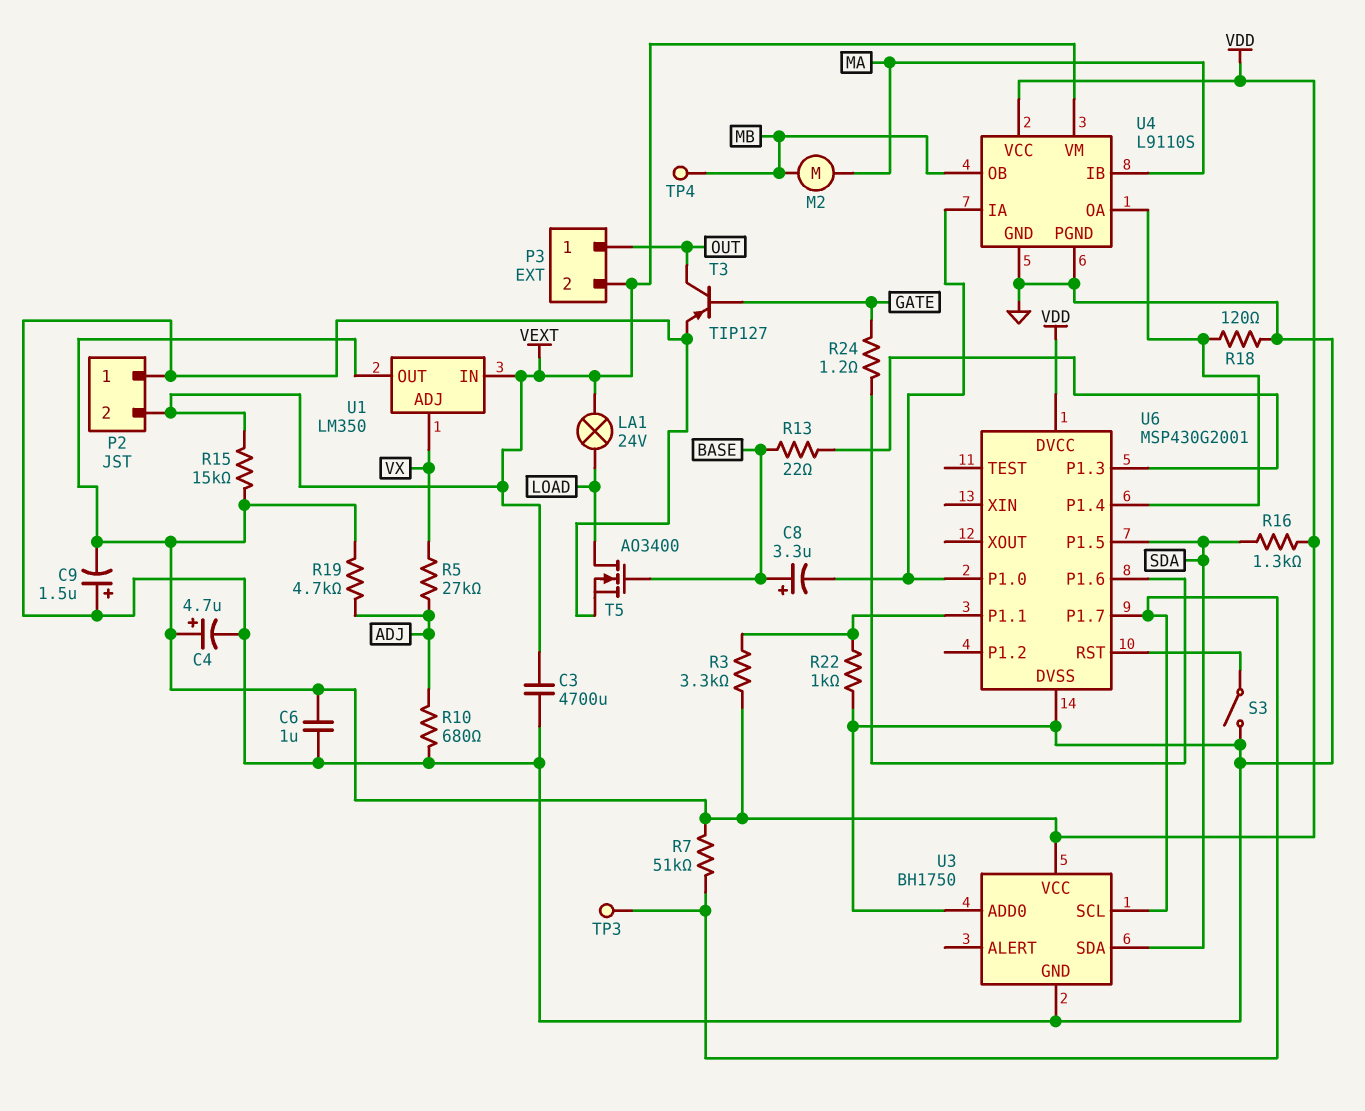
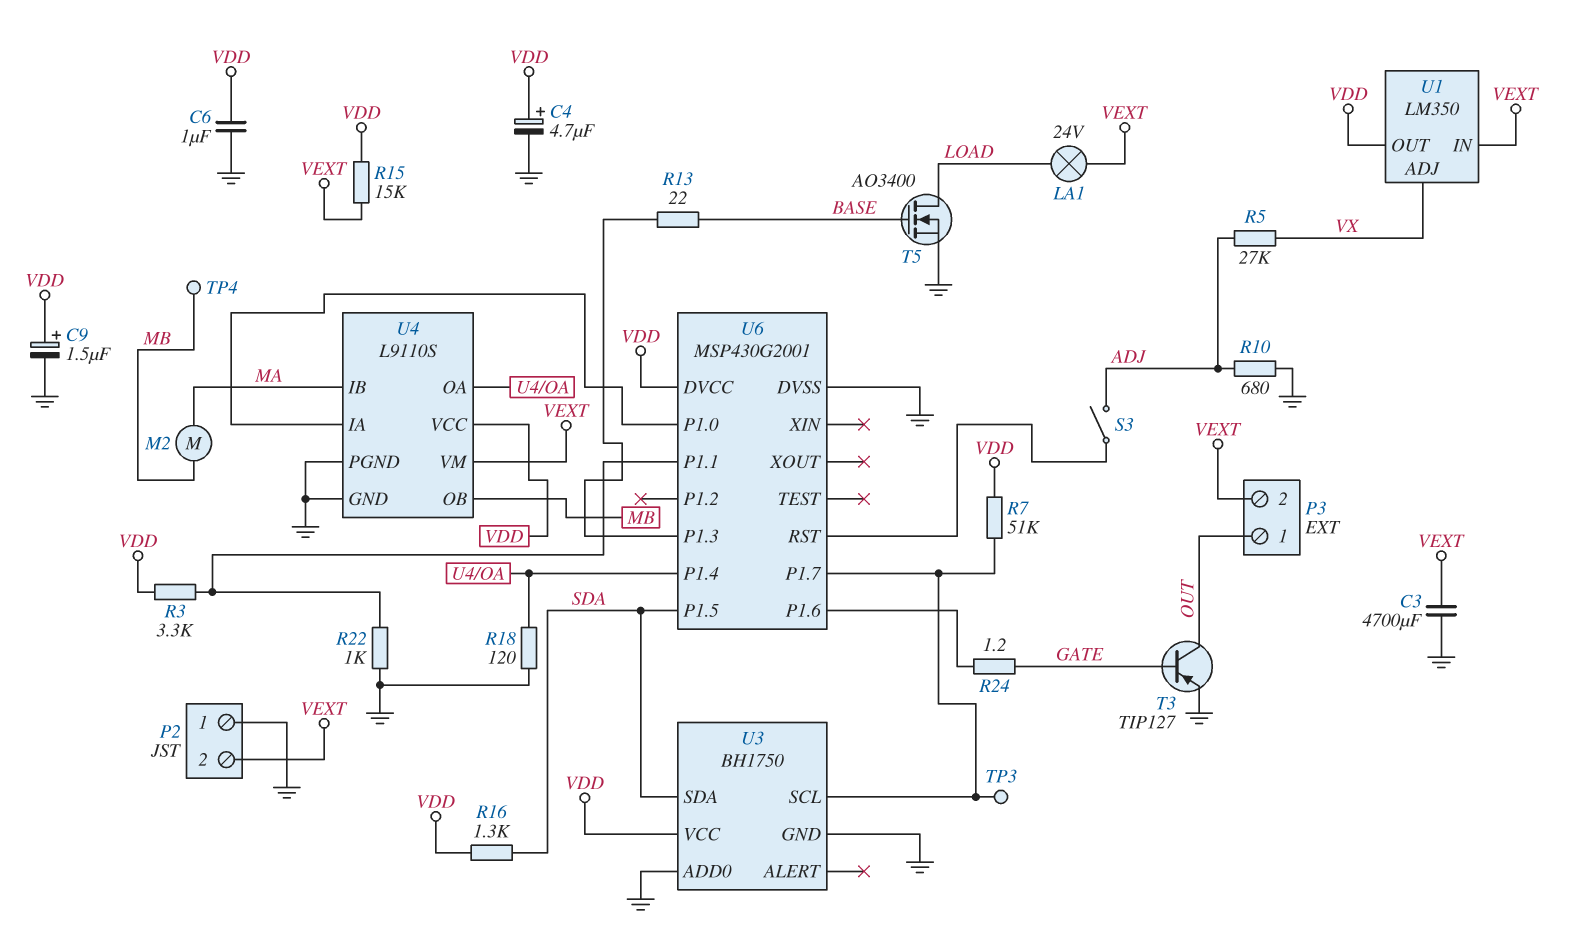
C8: 3.3uF (plus BASE, minus U4/IA) -> none
C9: 1.5uF (plus GND, minus VDD) -> 1.5uF (plus VDD, minus GND)
R19: 4.7k (ADJ, VDD) -> none
S3: switch (GND, U6/RST) -> switch (ADJ, U6/RST)

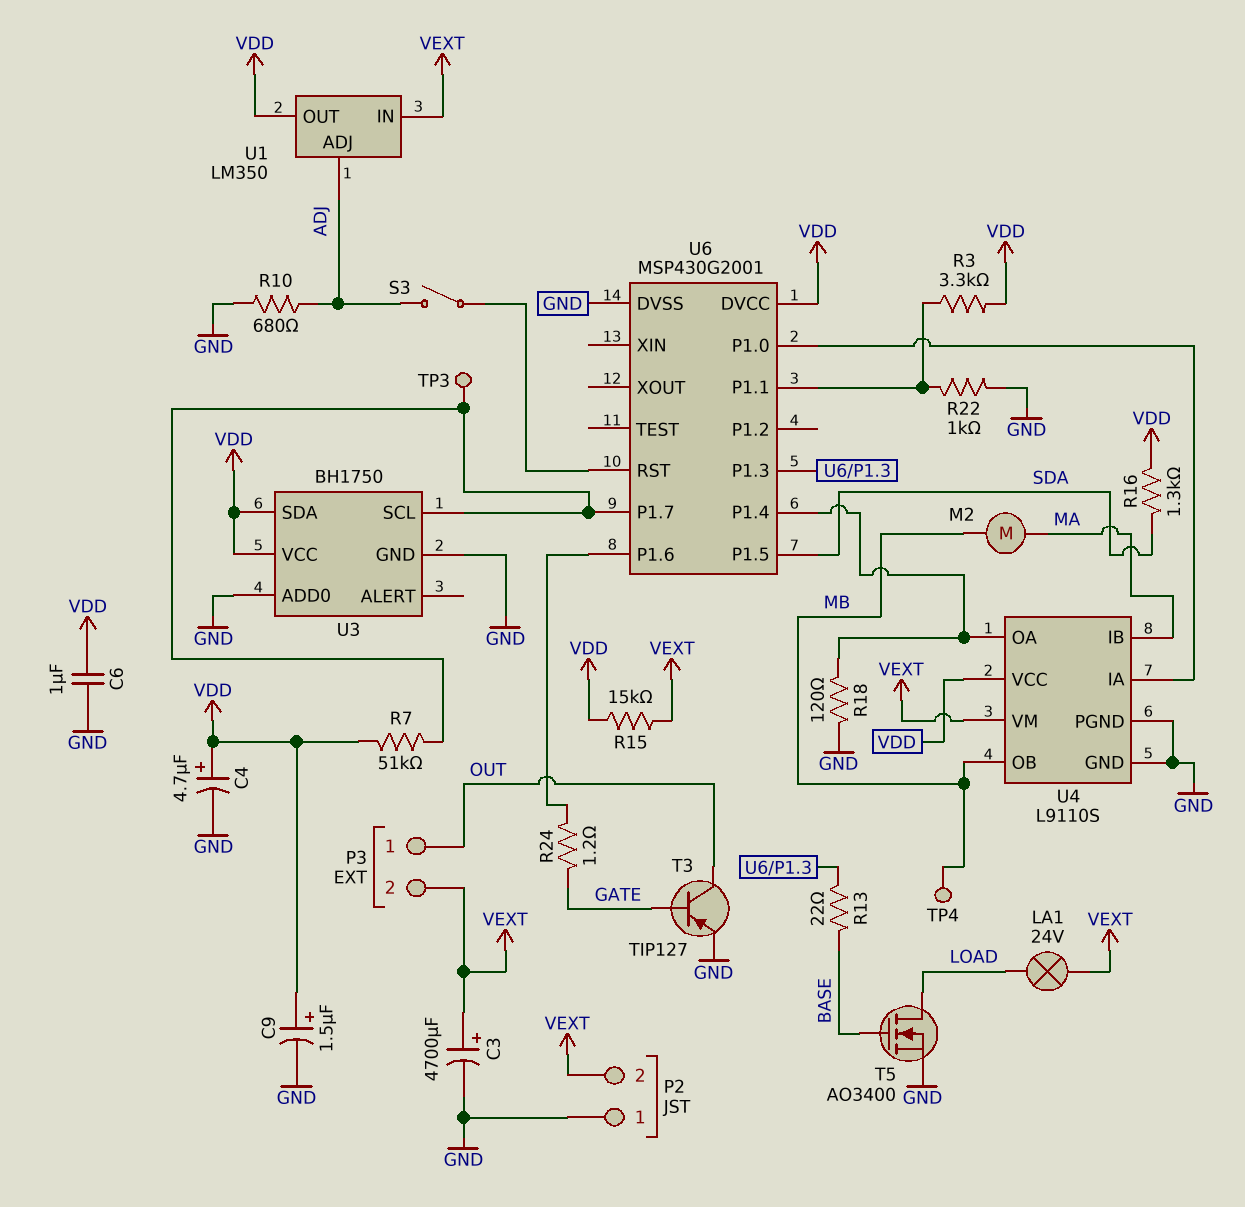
C3: 4700uF (GND, VEXT) -> 4700uF (plus VEXT, minus GND)
R5: 27k (ADJ, VX) -> none
U1 pin ADJ: VX -> ADJ
U3 pin SDA: SDA -> VDD

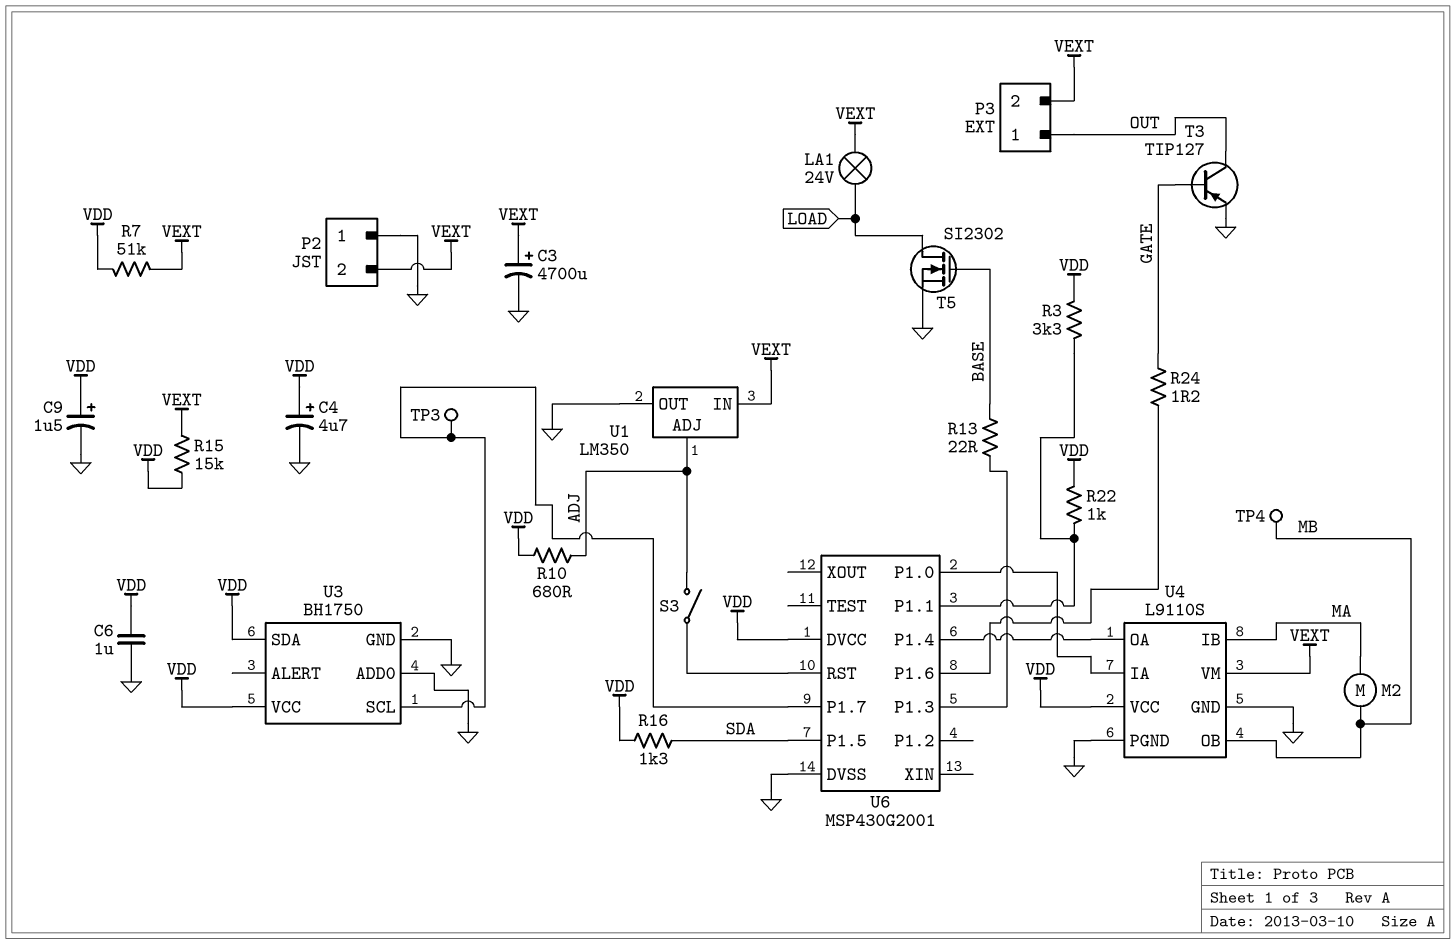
R7: 51k (U3/SCL, VDD) -> 51k (VDD, VEXT)
R10: 680 (ADJ, GND) -> 680 (ADJ, VDD)
R18: 120 (GND, U4/OA) -> none
R22: 1k (GND, U6/P1.1) -> 1k (U6/P1.1, VDD)
T5: NMOS AO3400 (G BASE, D LOAD, S GND) -> NMOS SI2302 (G BASE, D LOAD, S GND)
U1 pin OUT: VDD -> GND

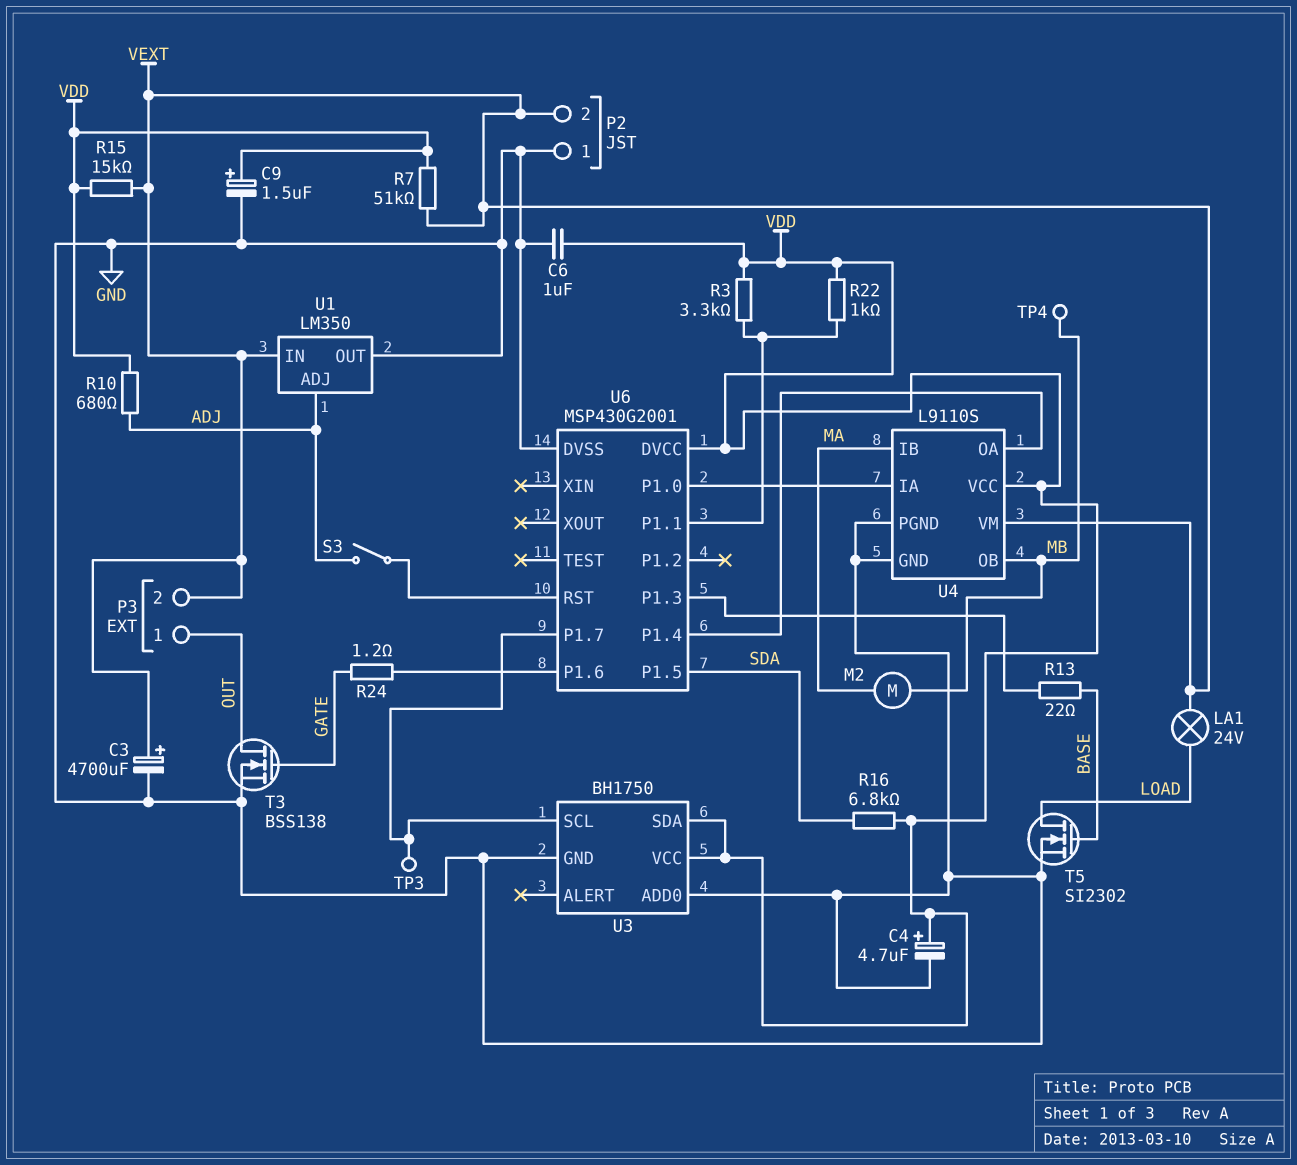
R16: 1.3k (SDA, VDD) -> 6.8k (SDA, VDD)
T3: PNP TIP127 (B GATE, C OUT, E GND) -> NMOS BSS138 (G GATE, D OUT, S GND)

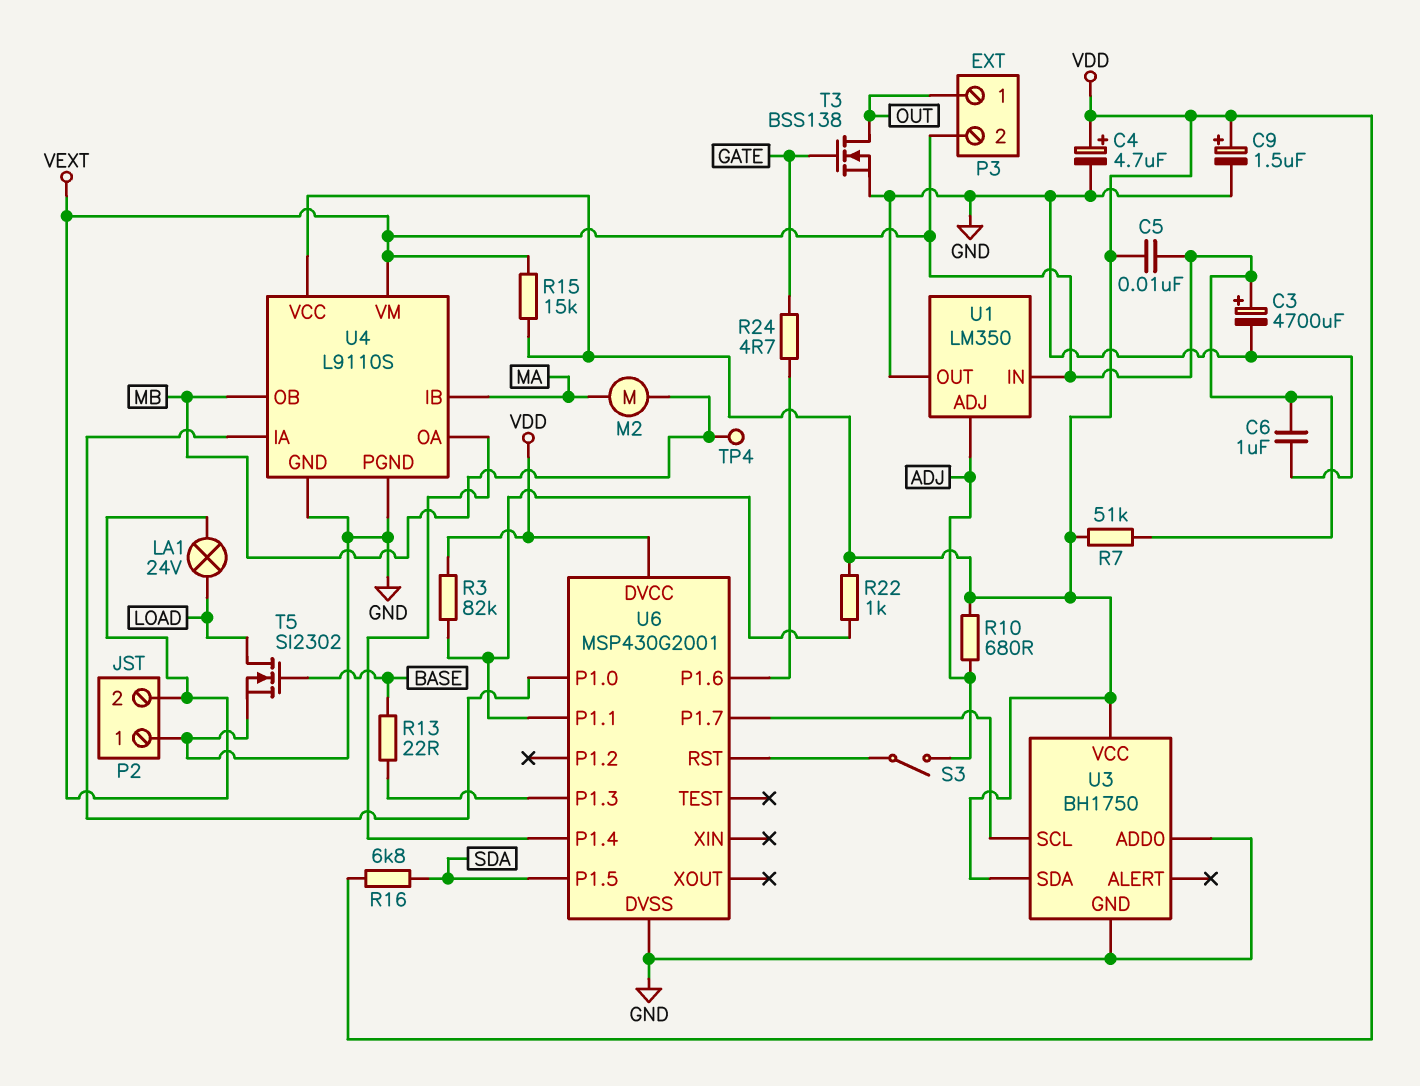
C5: none -> 10nF (VDD, VEXT)
C6: 1uF (GND, VDD) -> 1uF (GND, VEXT)
R3: 3.3k (U6/P1.1, VDD) -> 82k (U6/P1.1, VDD)
R24: 1.2 (GATE, U6/P1.6) -> 4.7 (GATE, U6/P1.6)
TP3: test point (U3/SCL) -> none

